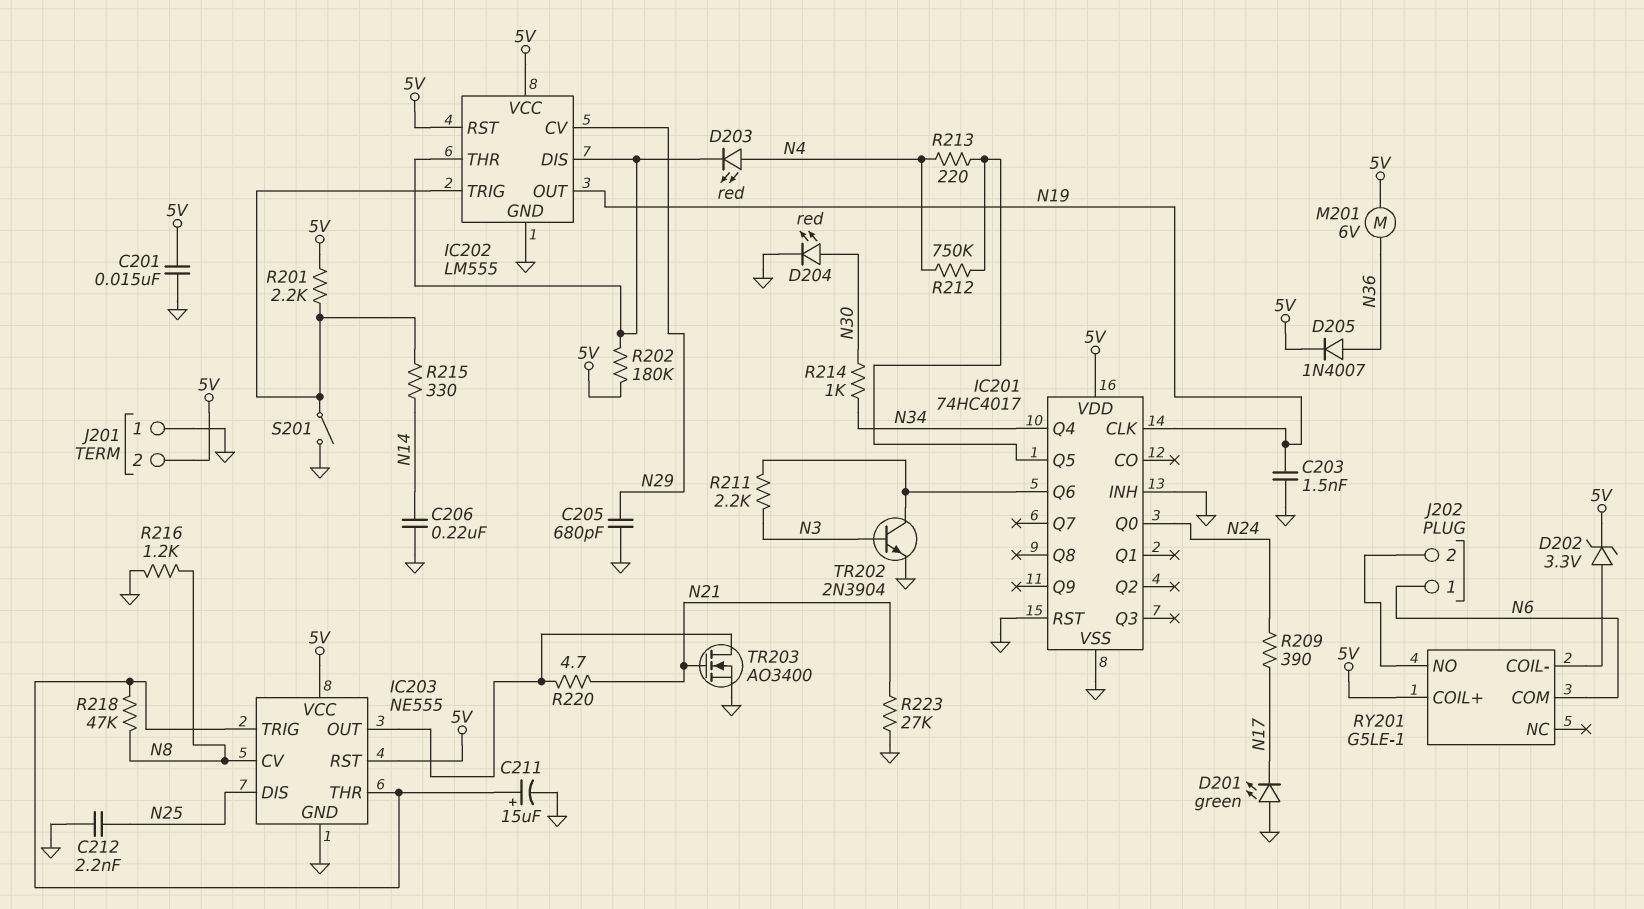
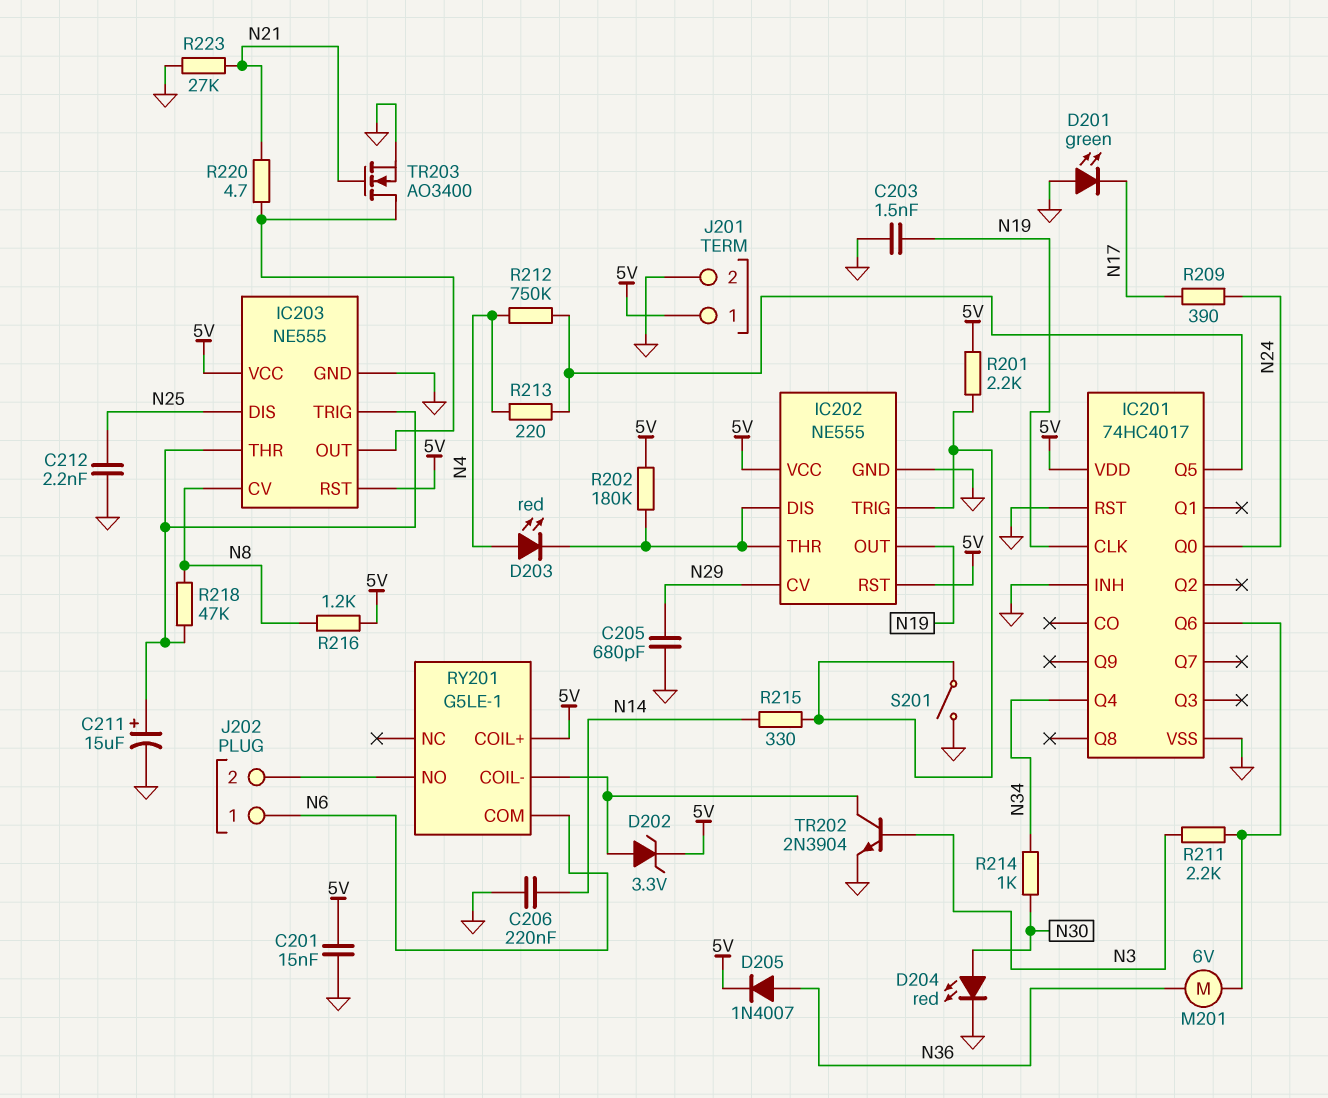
IC202: LM555 -> NE555
J201 pin 1: GND -> 5V
J201 pin 2: 5V -> GND
M201: motor 6V (5V, N36) -> motor 6V (IC201/Q6, N36)
R216: 1.2k (GND, N8) -> 1.2k (5V, N8)
TR202: NPN 2N3904 (B N3, C IC201/Q6, E GND) -> NPN 2N3904 (B N3, C RY201/COIL-, E GND)

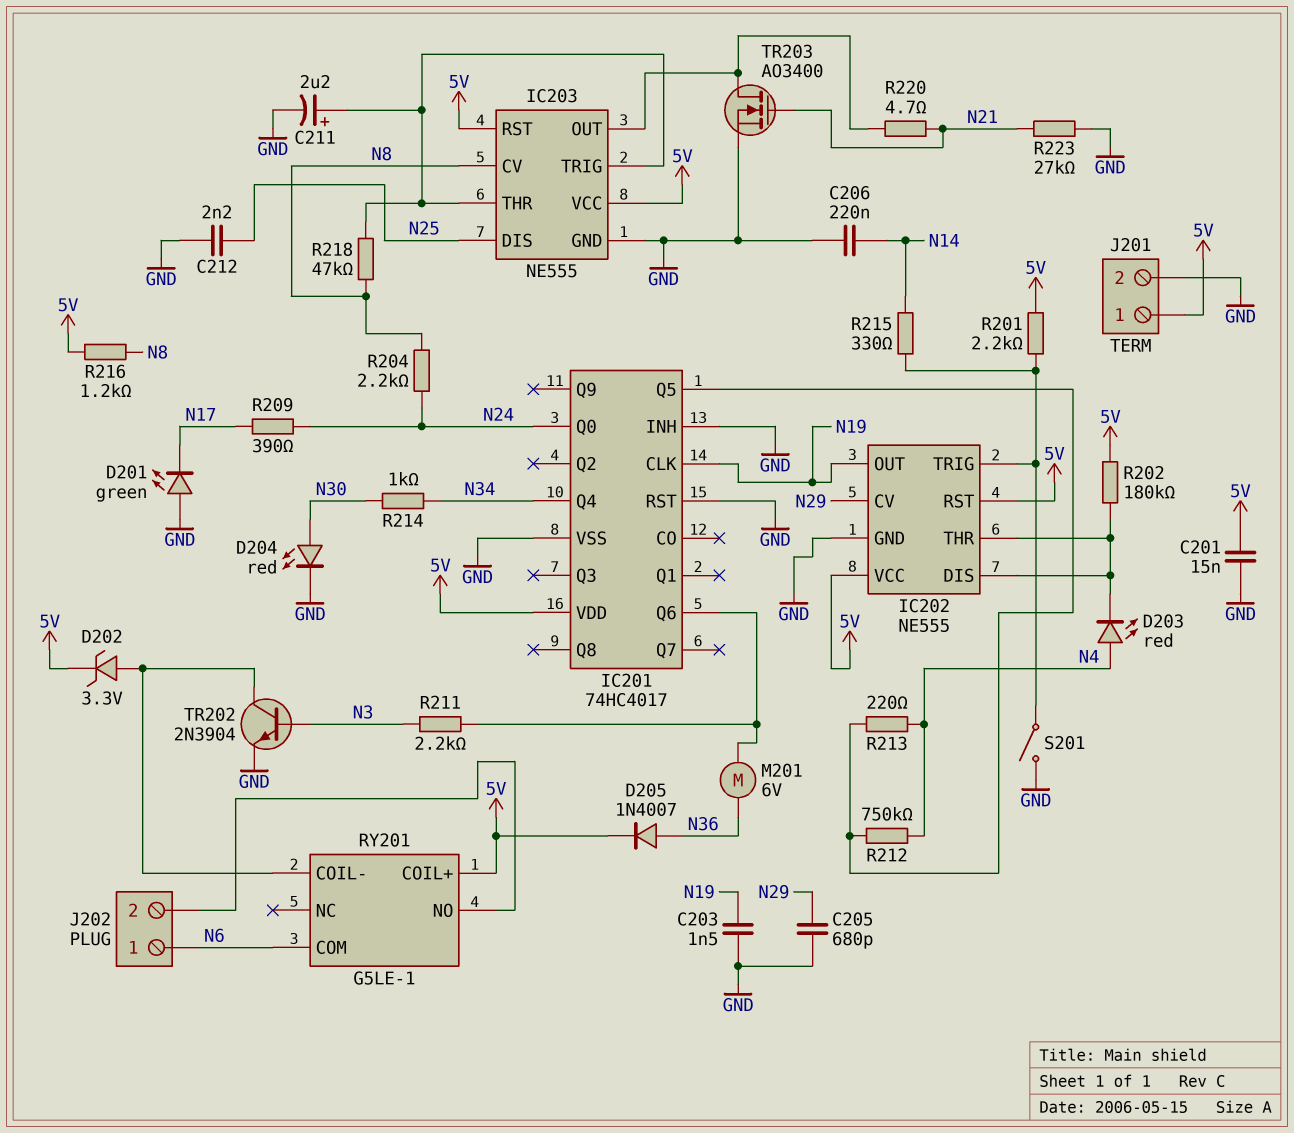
C211: 15uF (plus IC203/THR, minus GND) -> 2.2uF (plus IC203/THR, minus GND)
R204: none -> 2.2k (N8, N24)

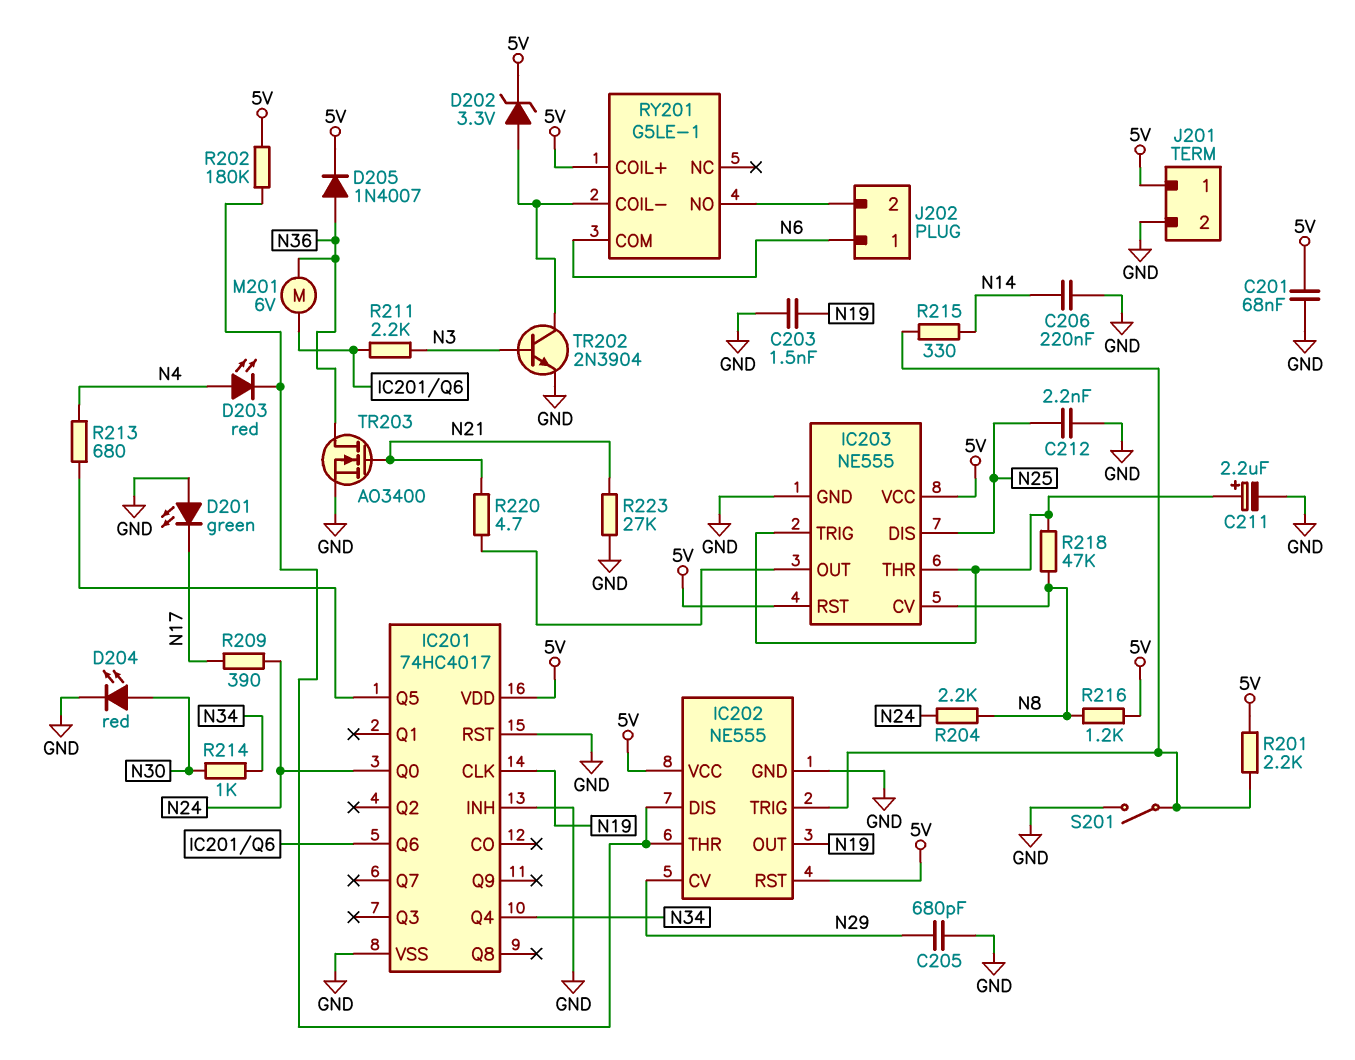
C201: 15nF (5V, GND) -> 68nF (5V, GND)
R212: 750k (IC201/Q5, N4) -> none
R213: 220 (IC201/Q5, N4) -> 680 (IC201/Q5, N4)
TR203: NMOS AO3400 (G N21, D IC203/OUT, S GND) -> NMOS AO3400 (G N21, D N36, S GND)

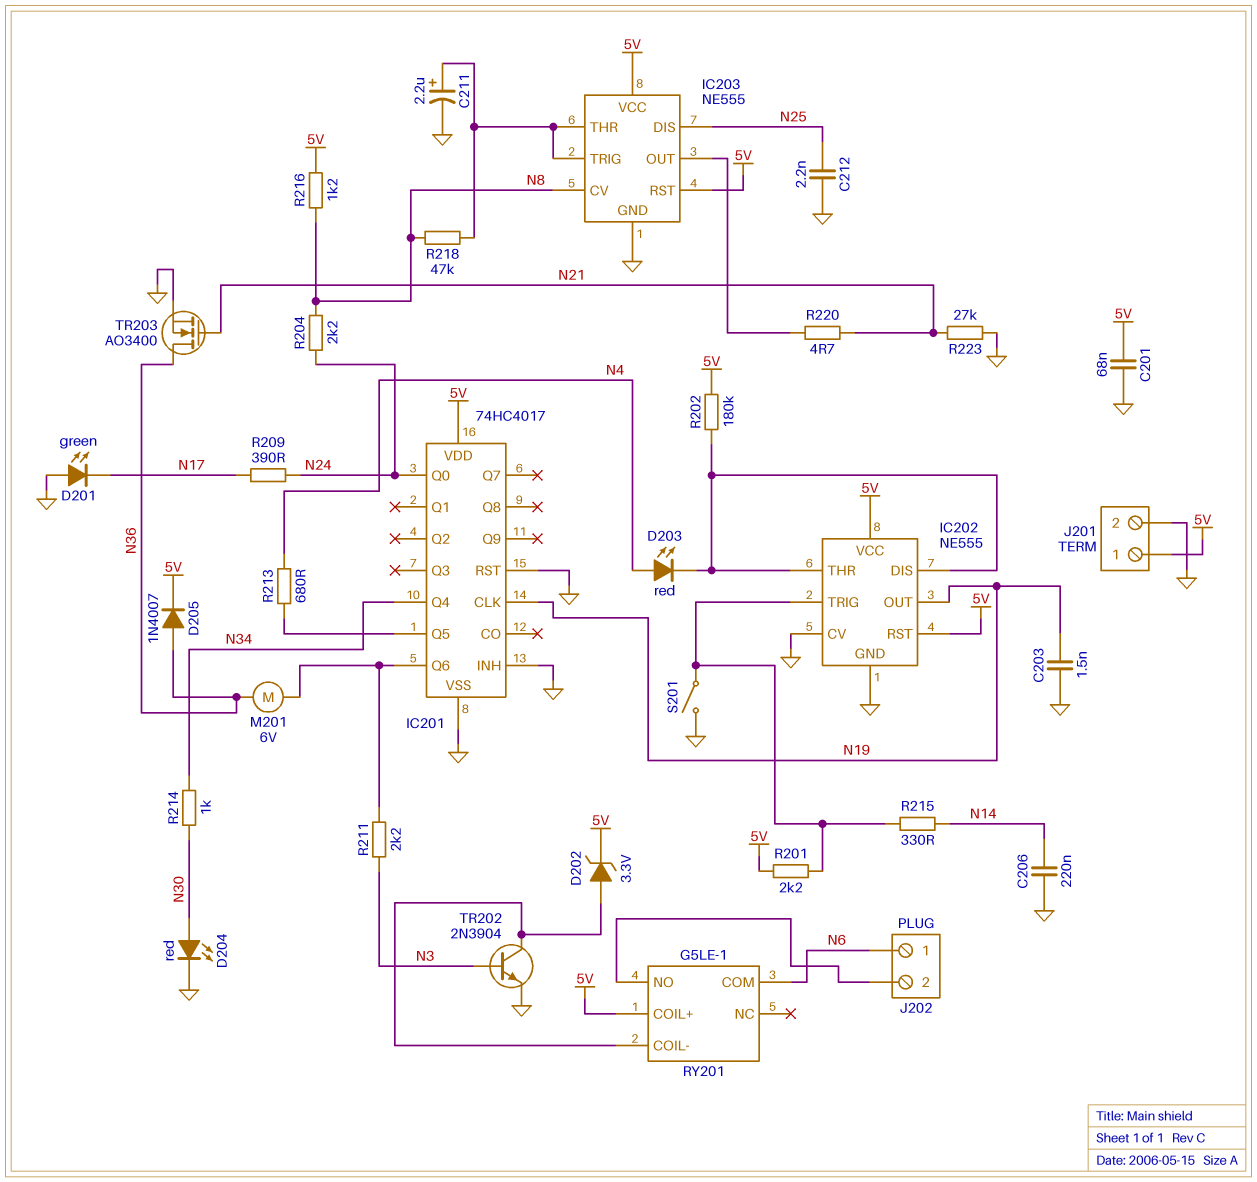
C205: 680pF (GND, N29) -> none
IC202 pin CV: N29 -> GND

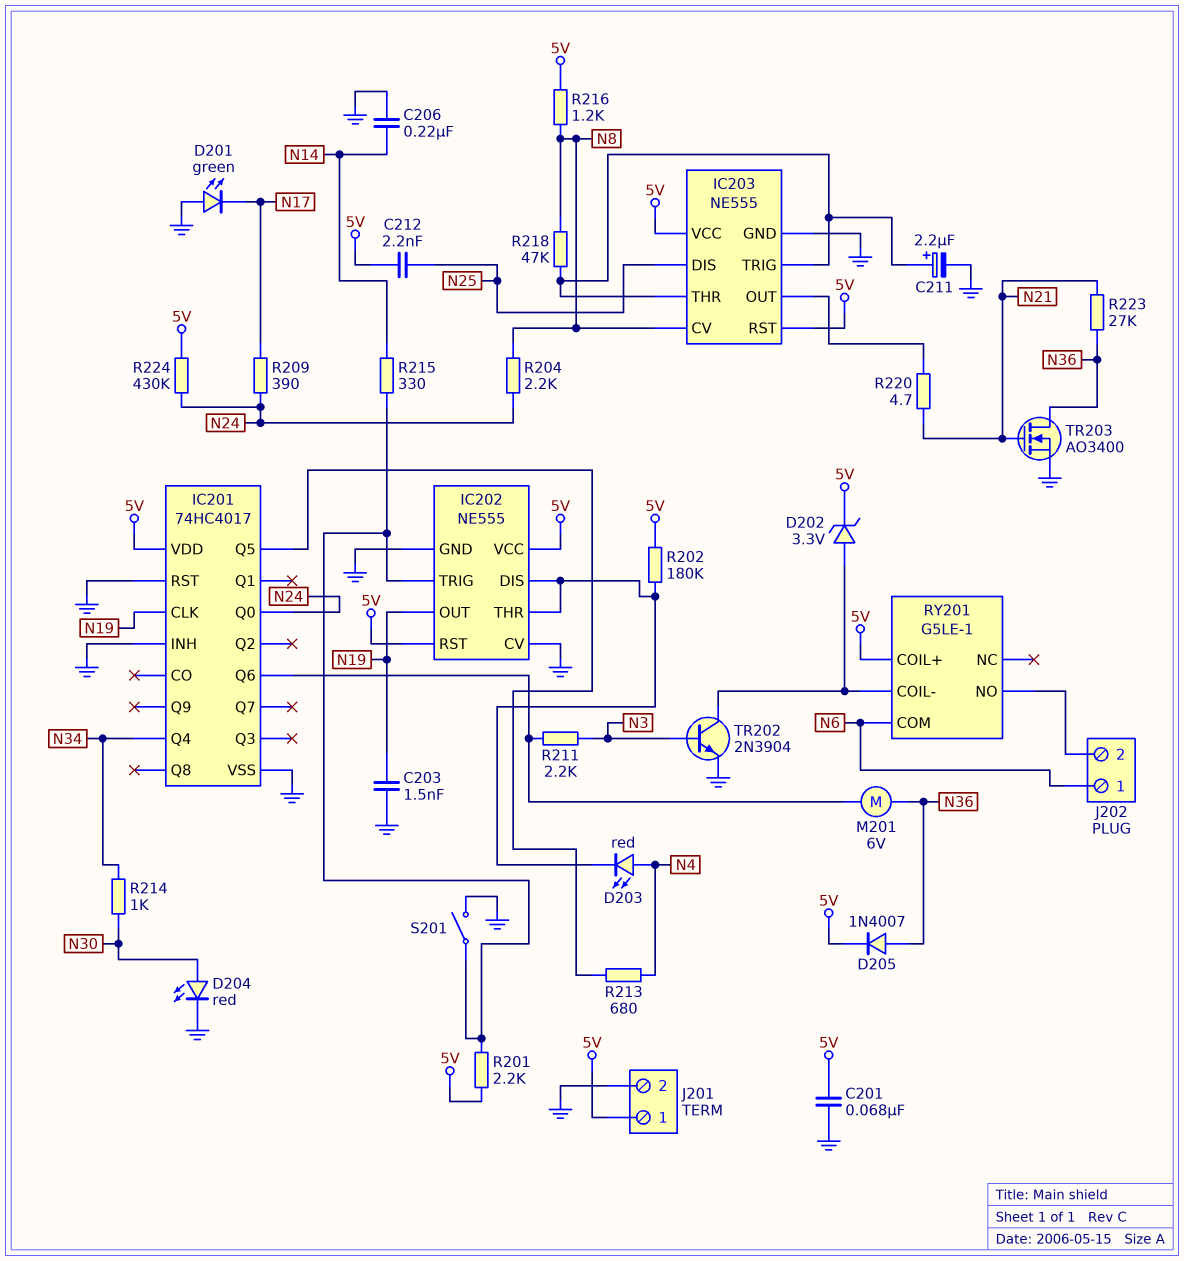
C212: 2.2nF (GND, N25) -> 2.2nF (5V, N25)
R223: 27k (GND, N21) -> 27k (N21, N36)
R224: none -> 430k (5V, N24)

